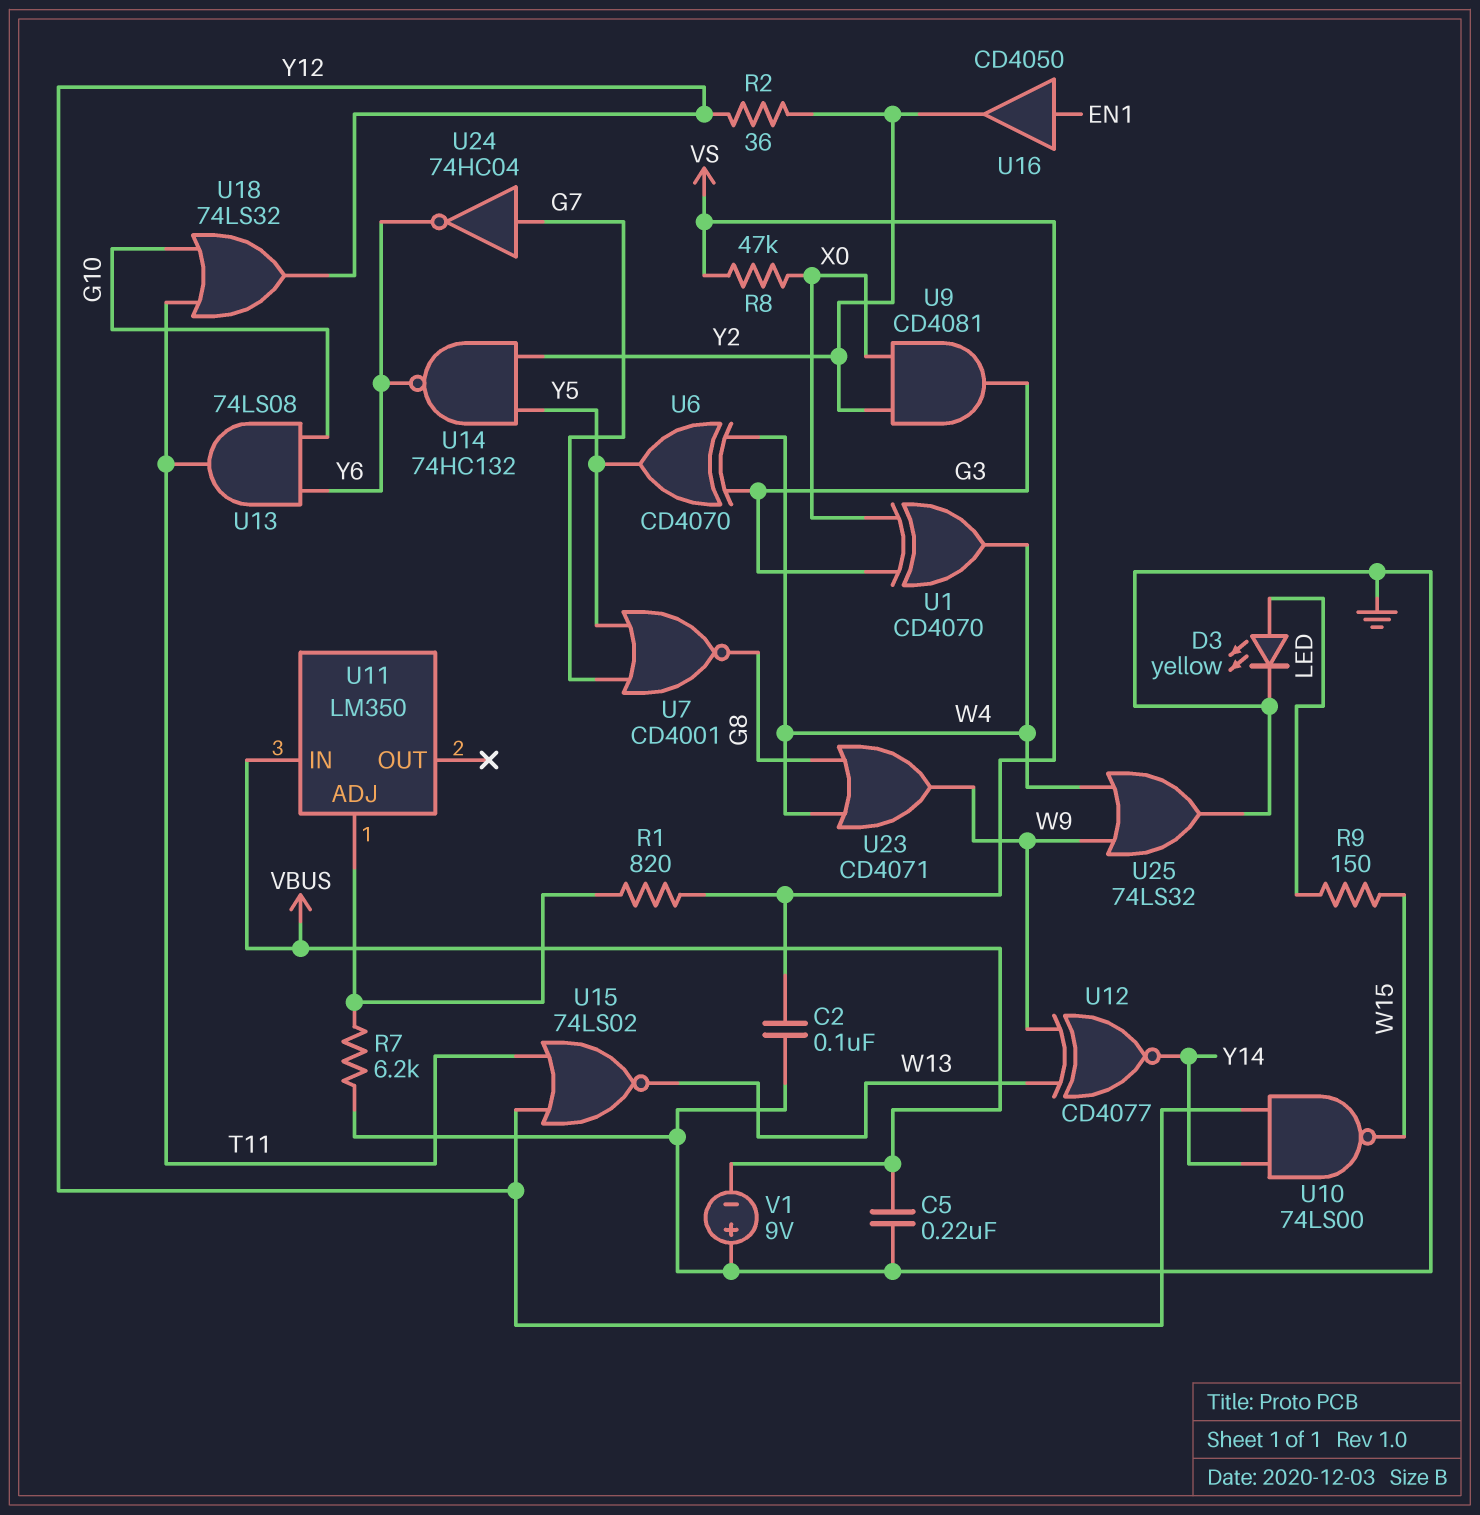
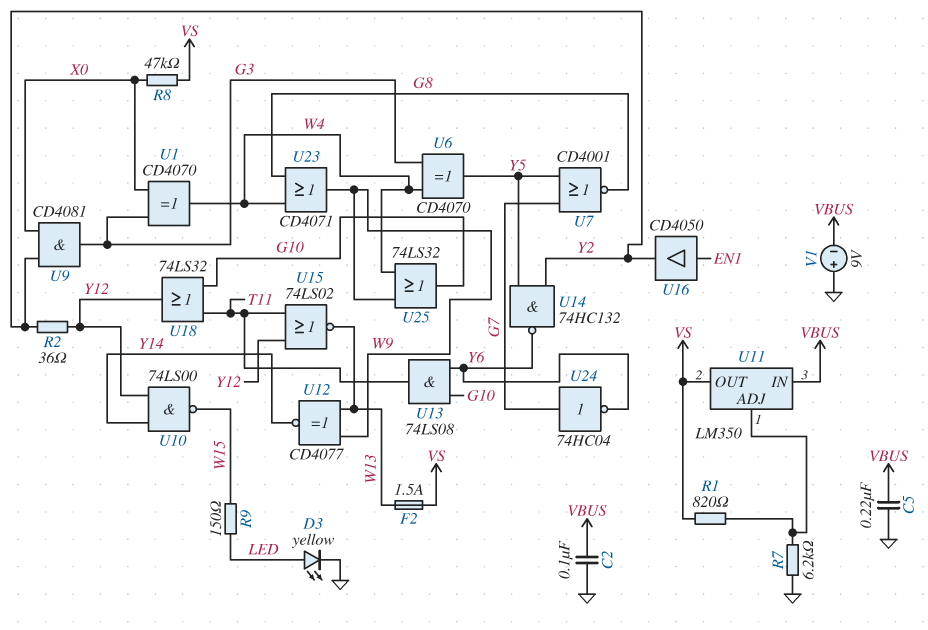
C2: 100nF (GND, VS) -> 100nF (GND, VBUS)
F2: none -> 1.5A (VS, W13)
U11 pin OUT: none -> VS
U25: OR 74LS32 (in W4, in W9, out GND) -> OR 74LS32 (in W4, in W9, out G10)

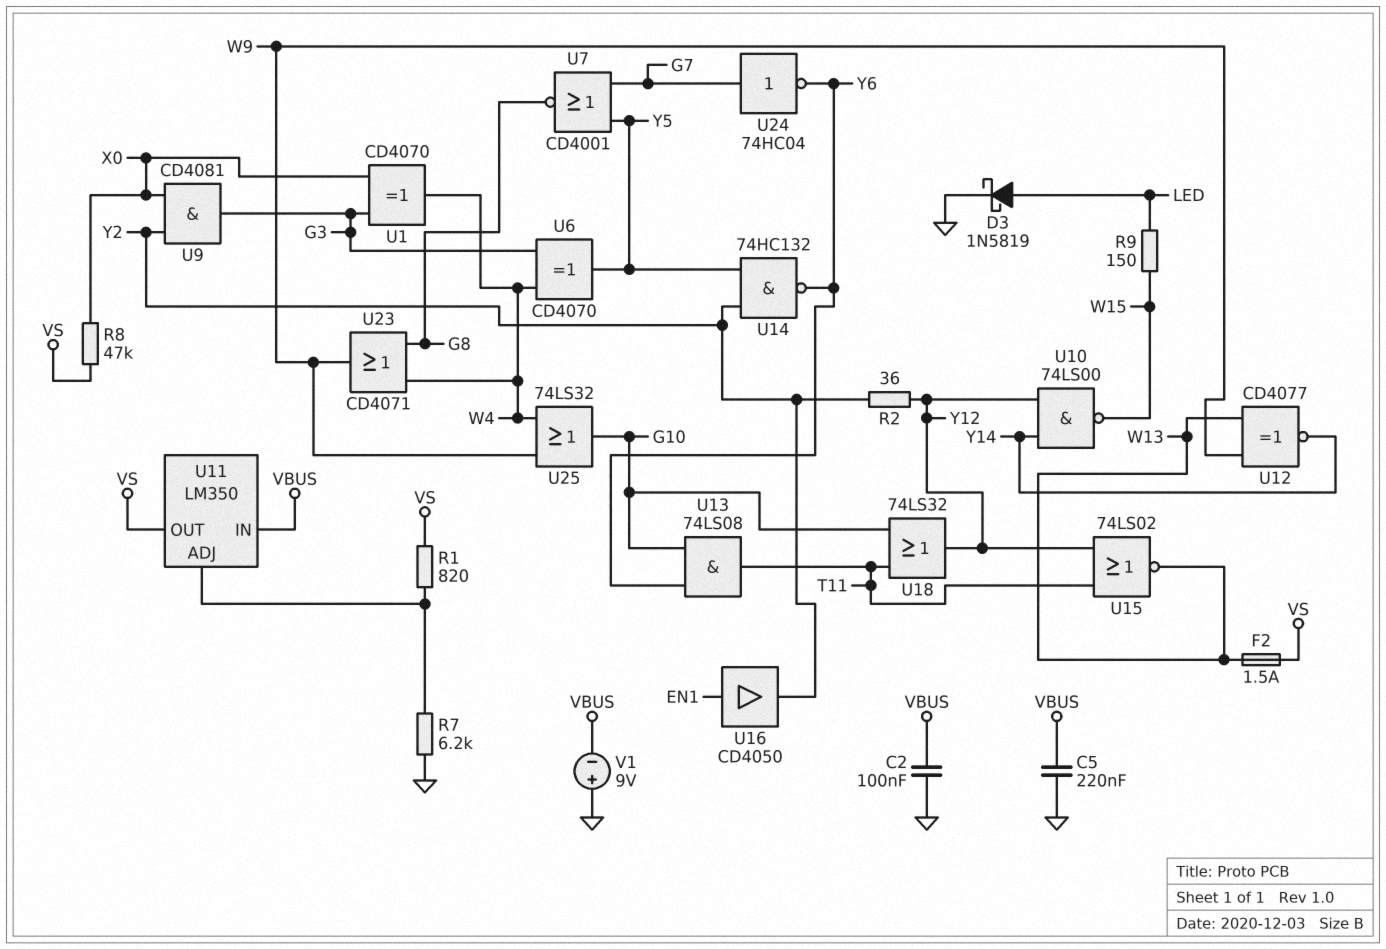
D3: LED yellow (A LED, K GND) -> schottky 1N5819 (A LED, K GND)

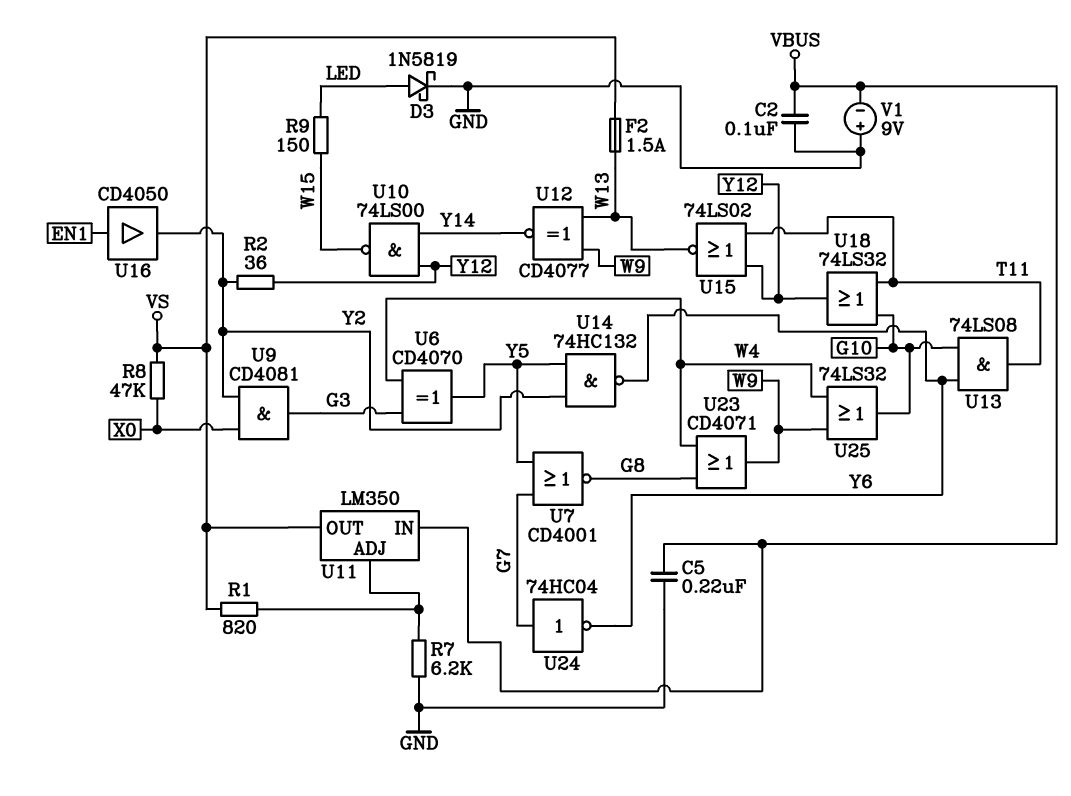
U1: XOR CD4070 (in G3, in X0, out W4) -> none

